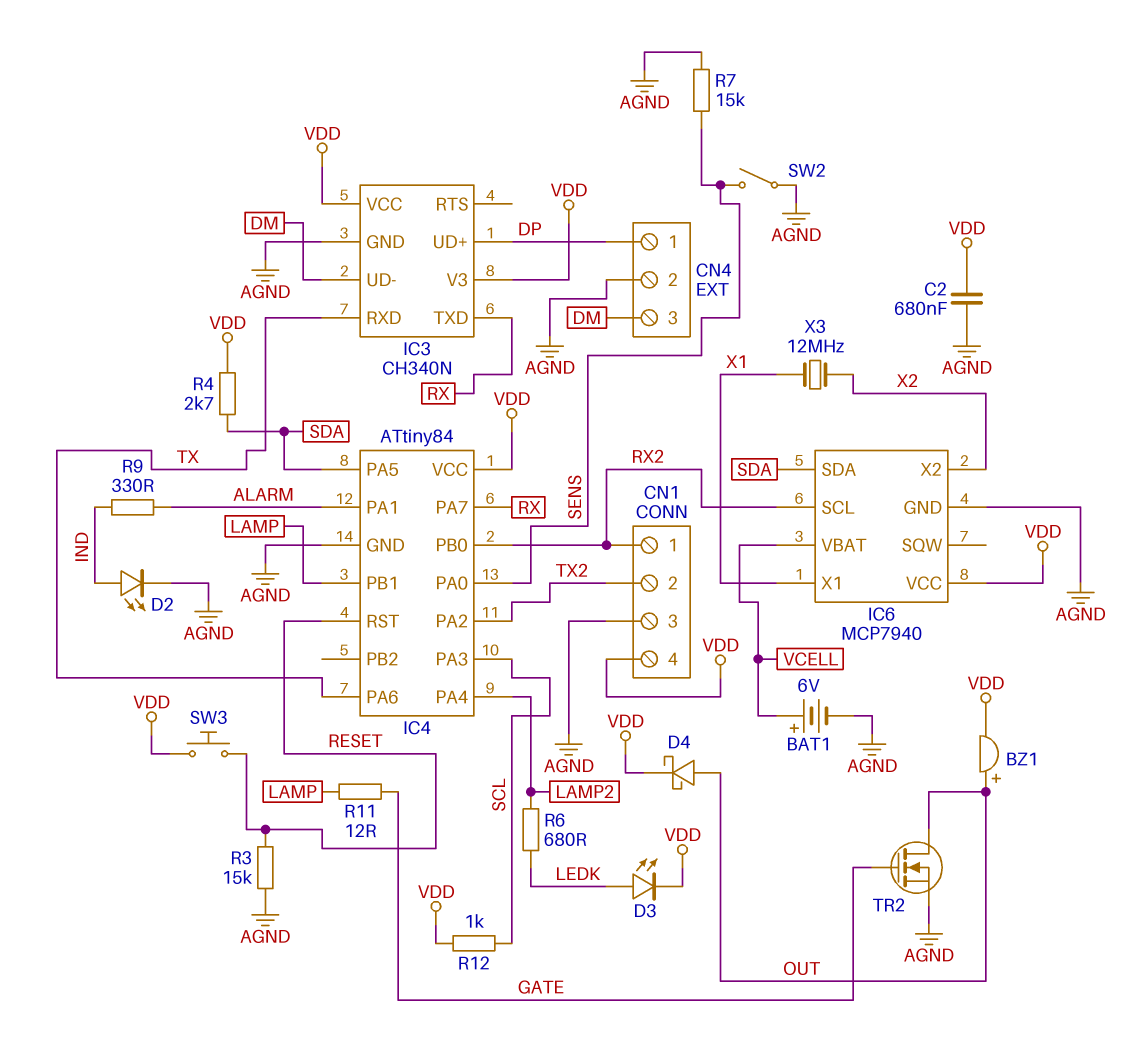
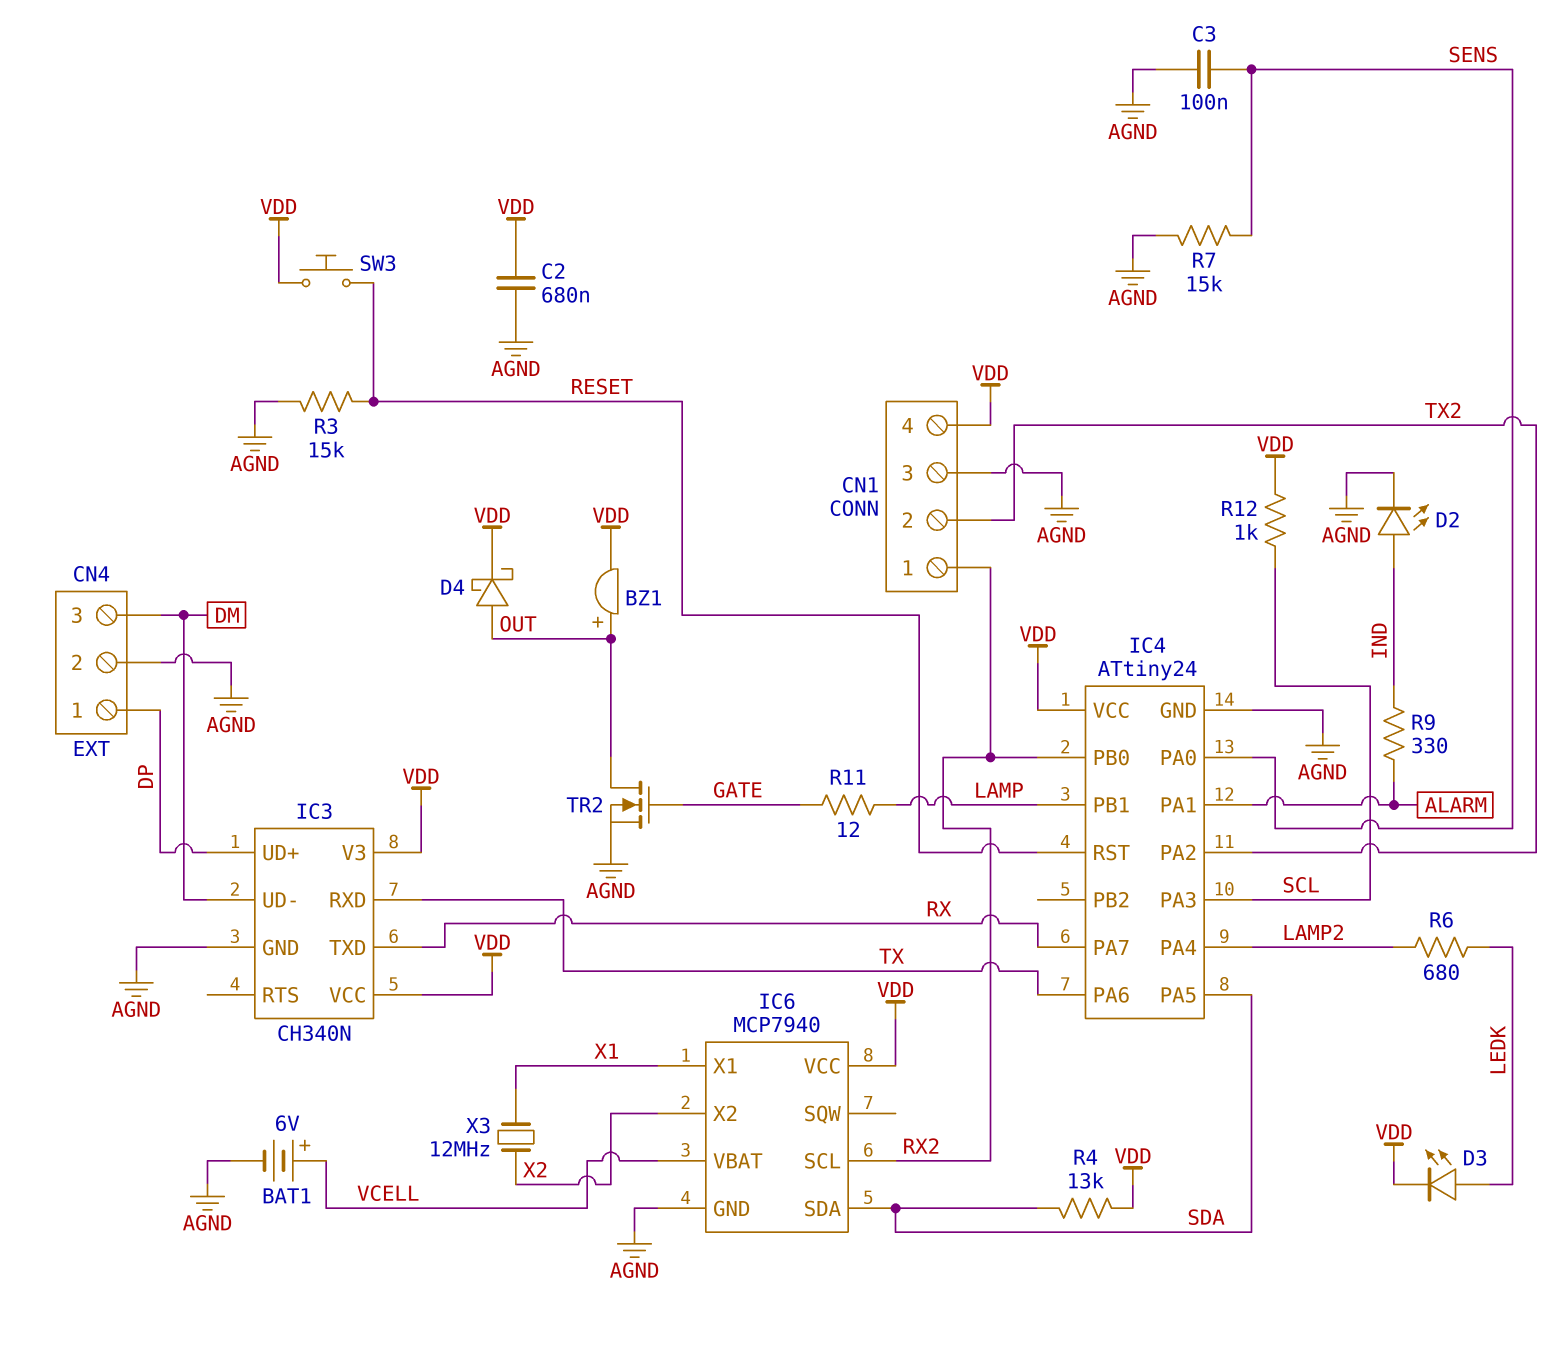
C3: none -> 100nF (AGND, SENS)
IC4: ATtiny84 -> ATtiny24
R4: 2.7k (SDA, VDD) -> 13k (SDA, VDD)
SW2: switch (AGND, SENS) -> none

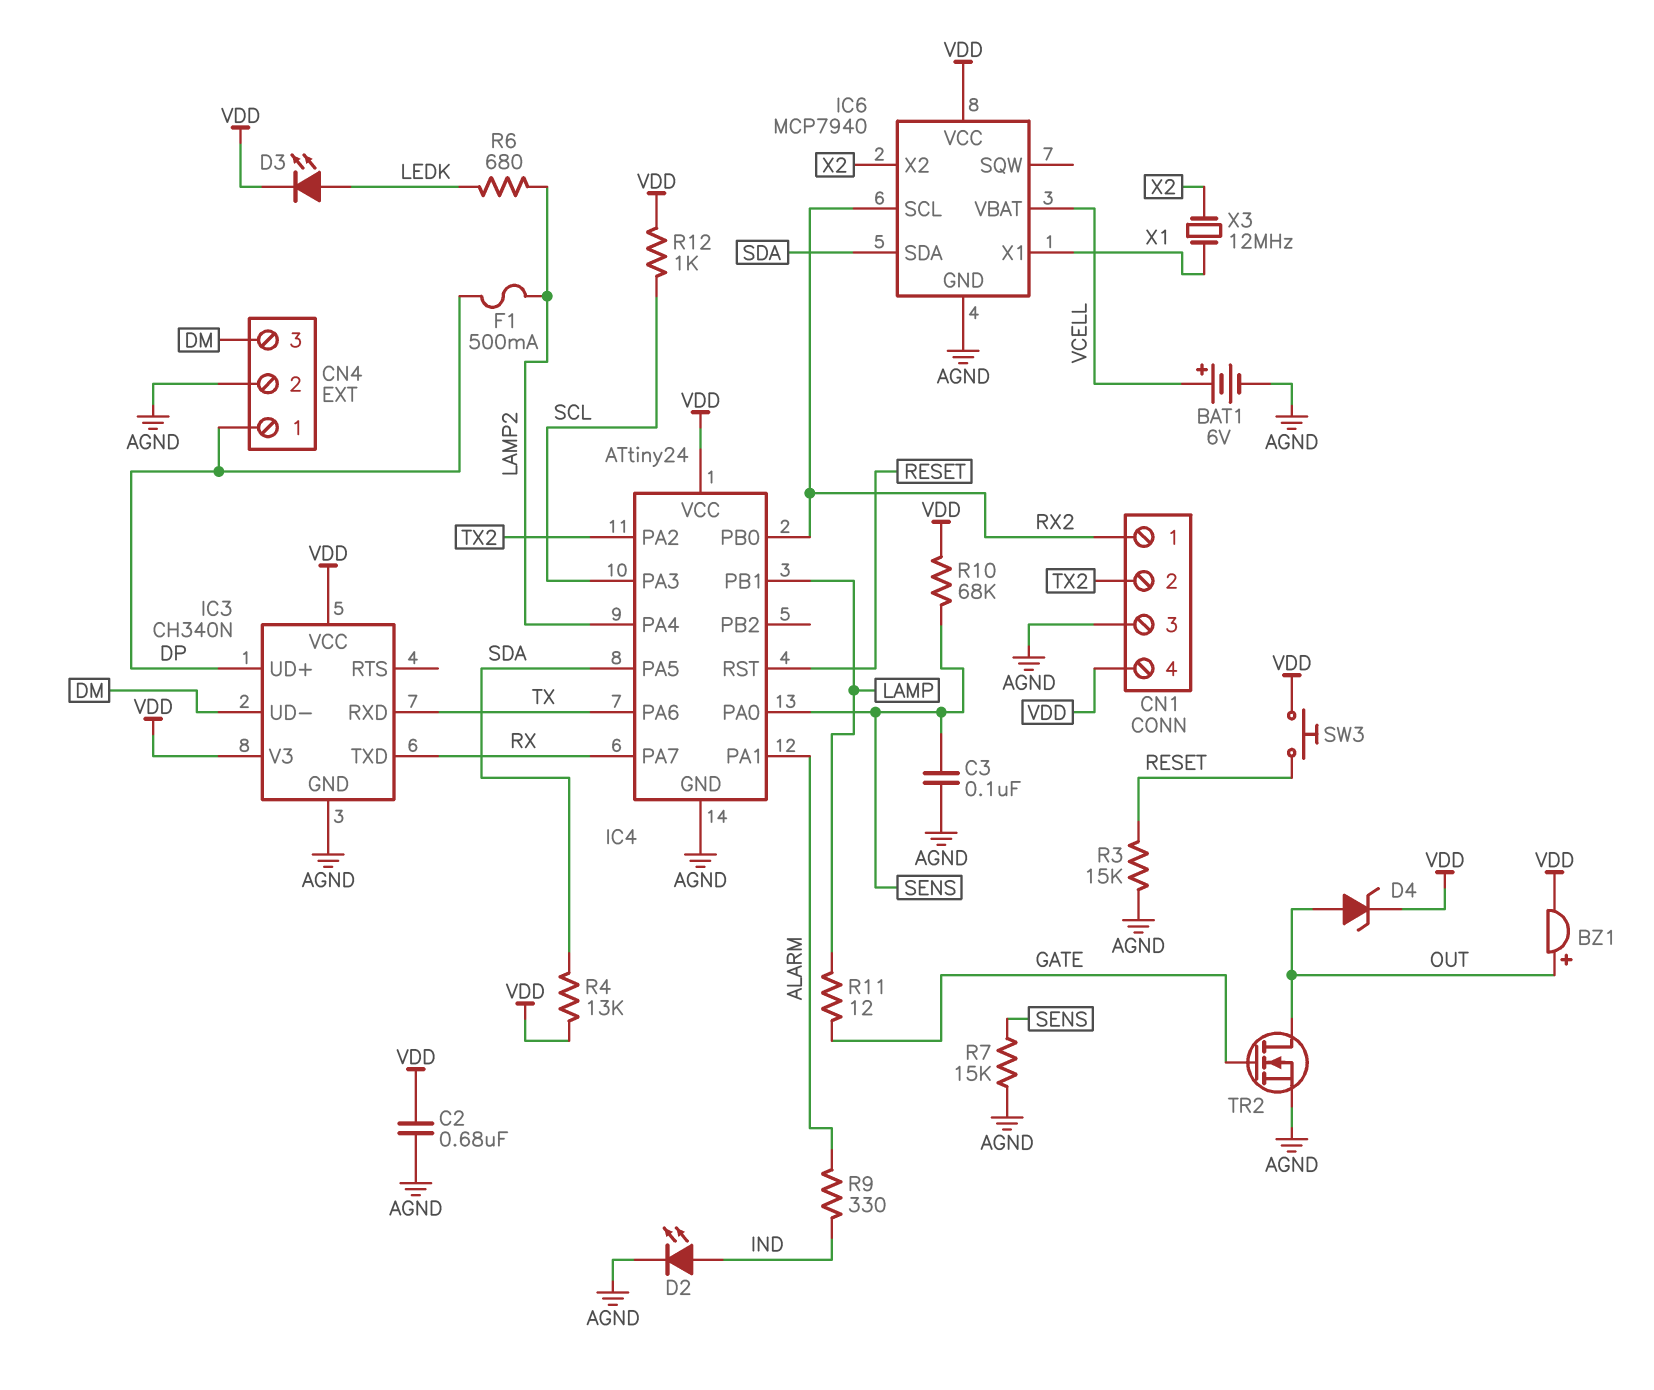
D4: schottky (A OUT, K VDD) -> zener (A OUT, K VDD)
F1: none -> 500mA (DP, LAMP2)
R10: none -> 68k (SENS, VDD)

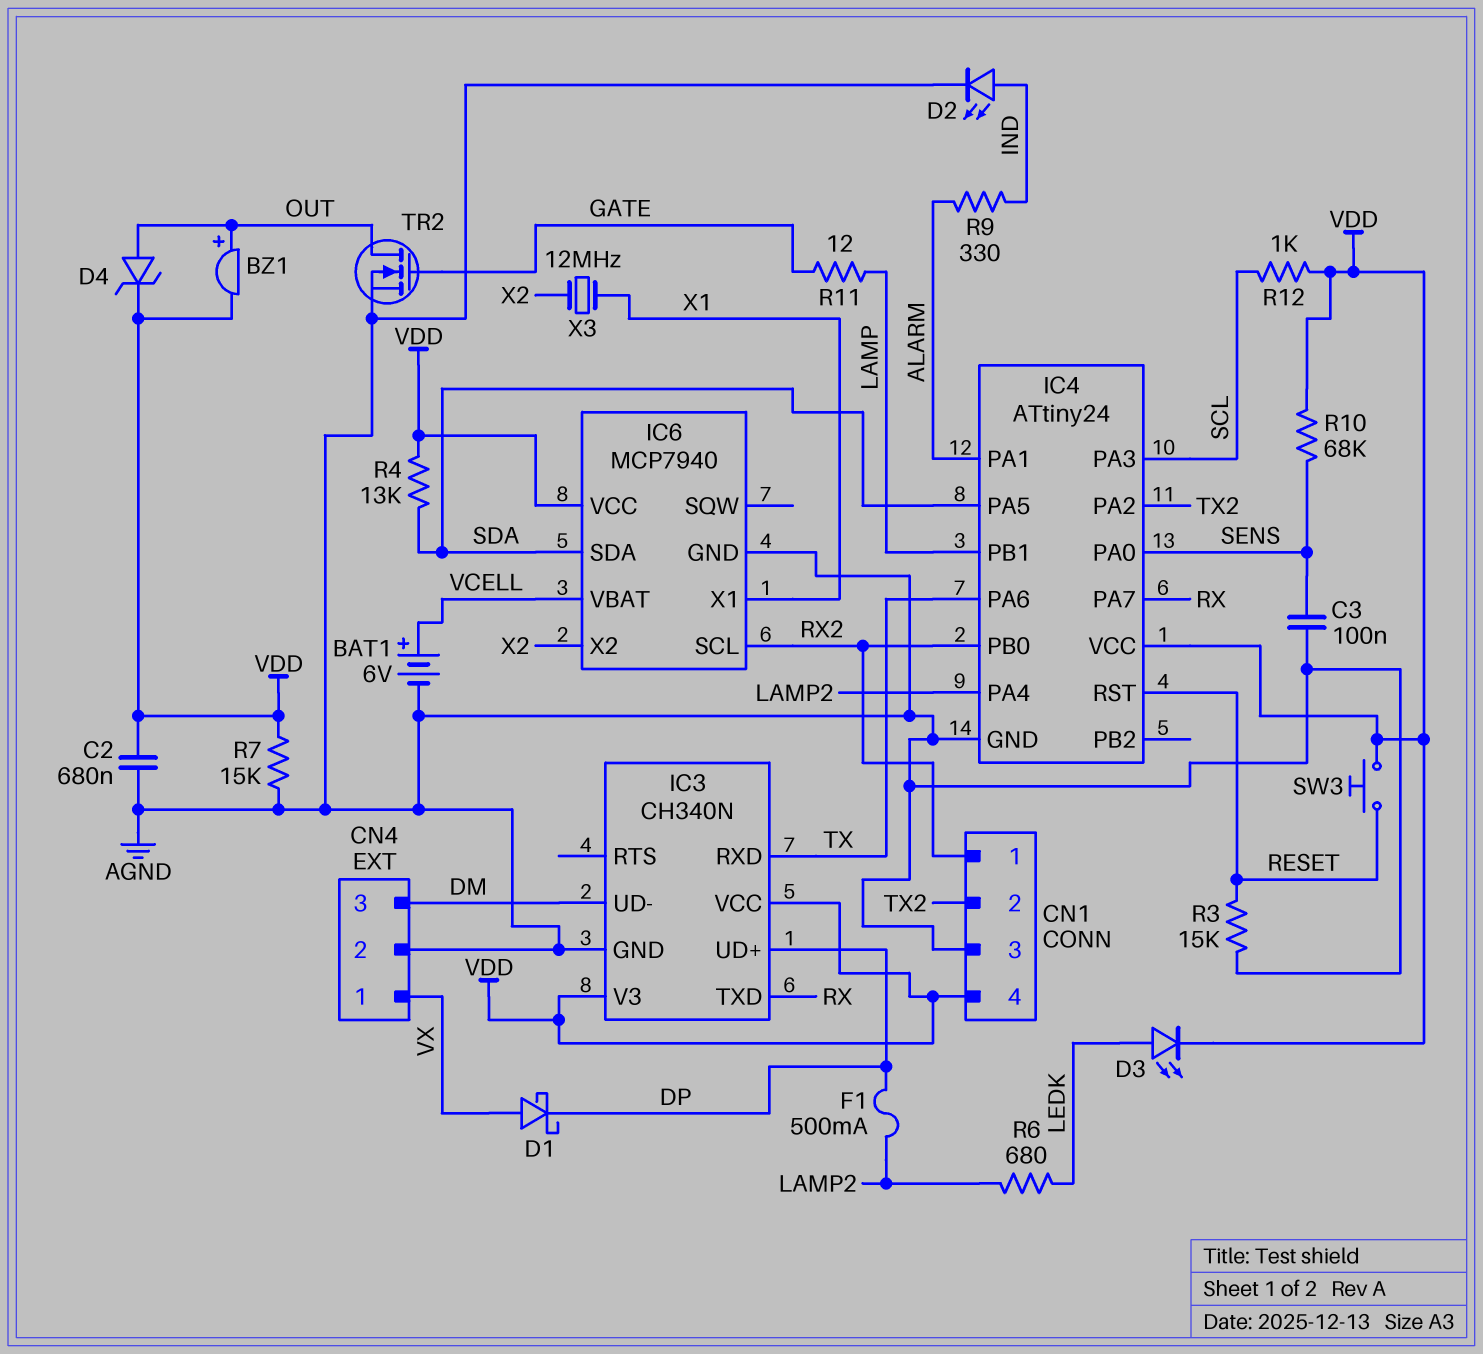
CN4 pin 1: DP -> VX
D1: none -> schottky (A VX, K DP)
R7: 15k (AGND, SENS) -> 15k (AGND, VDD)

